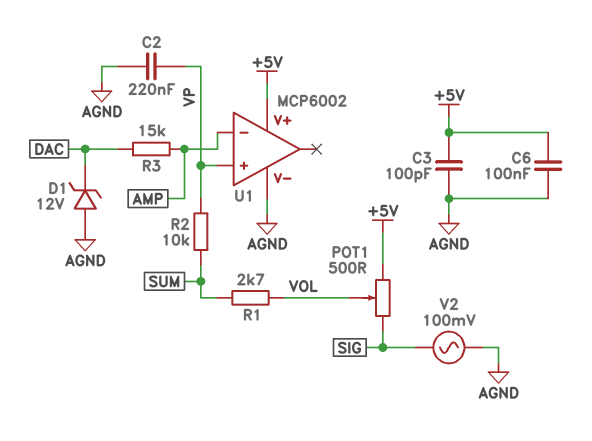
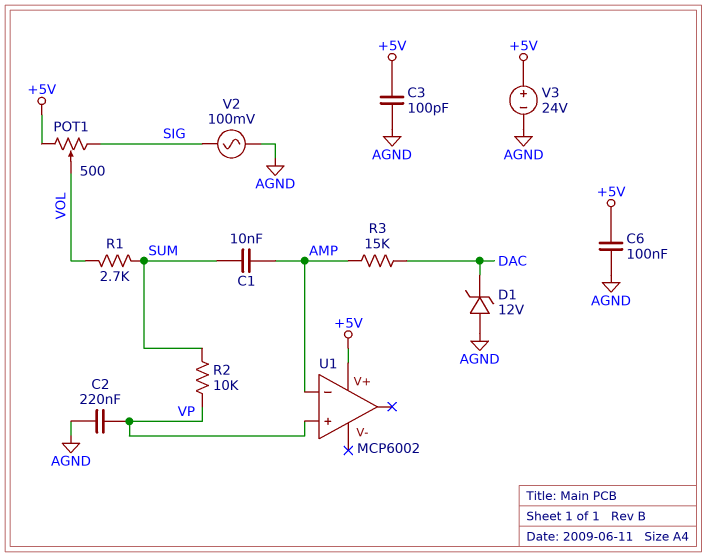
C1: none -> 10nF (AMP, SUM)
U1 pin V-: AGND -> none
V3: none -> 24V (plus +5V, minus AGND)

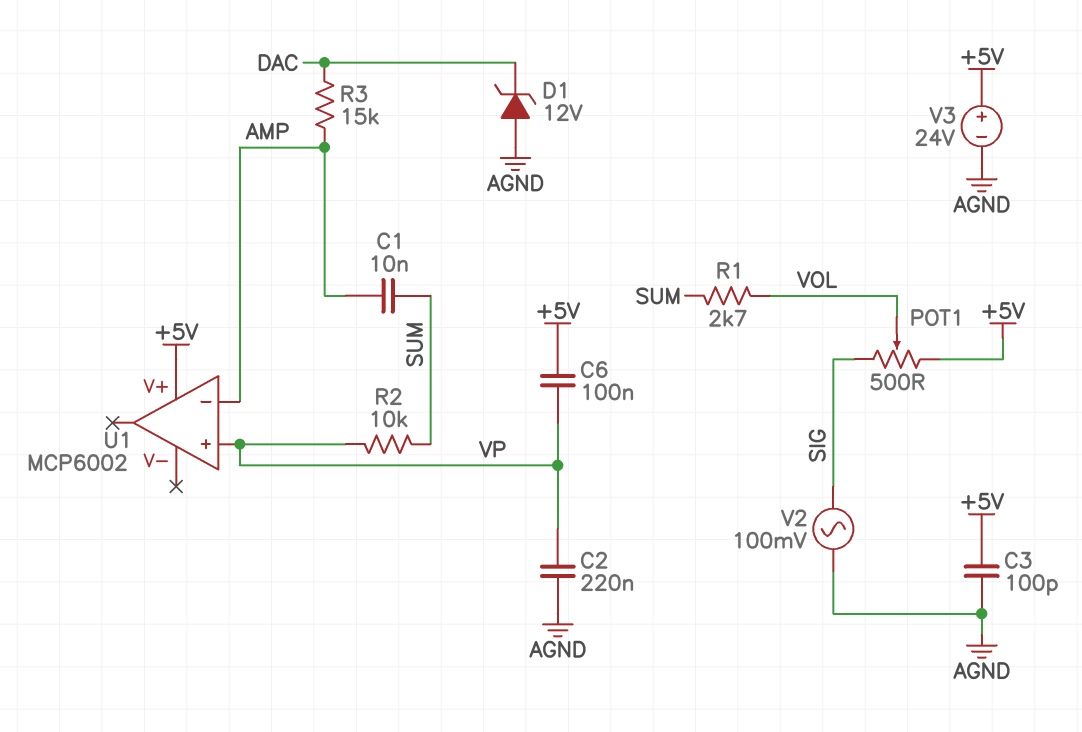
C6: 100nF (+5V, AGND) -> 100nF (+5V, VP)

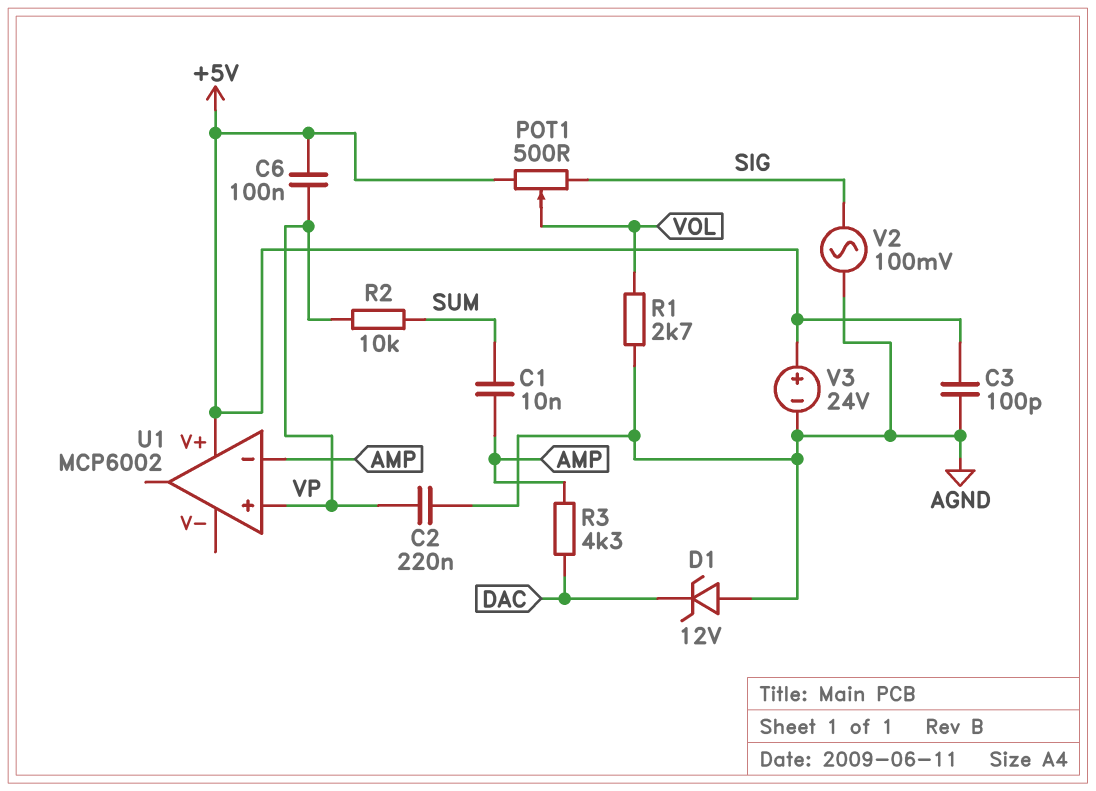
R1: 2.7k (SUM, VOL) -> 2.7k (AGND, VOL)
R3: 15k (AMP, DAC) -> 4.3k (AMP, DAC)

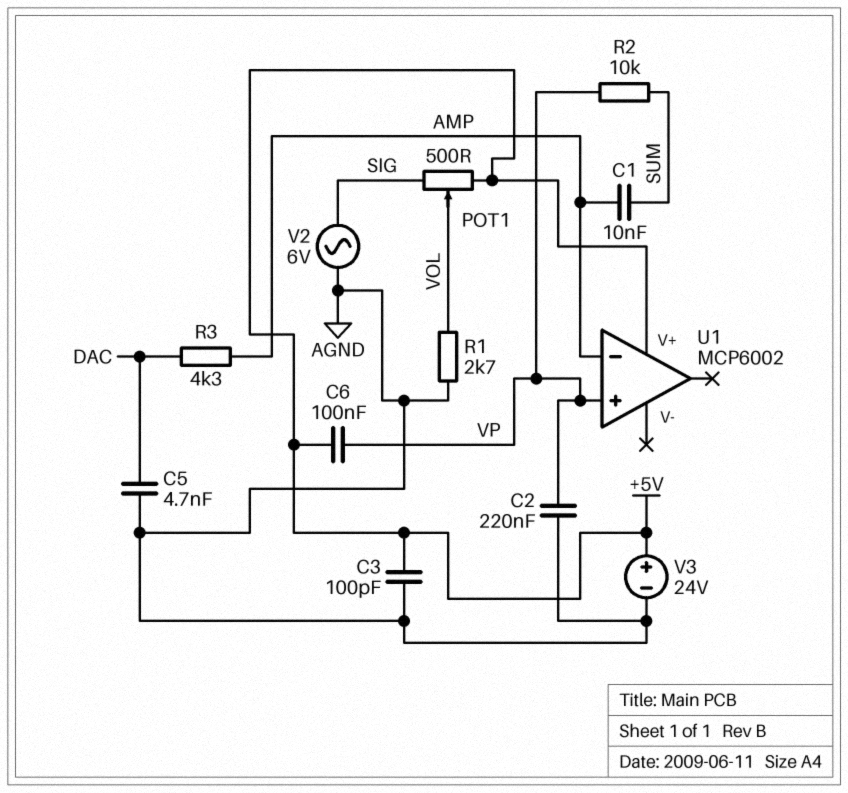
C5: none -> 4.7nF (AGND, DAC)
D1: zener 12V (A AGND, K DAC) -> none
V2: AC 100mV (AGND, SIG) -> AC 6V (AGND, SIG)

